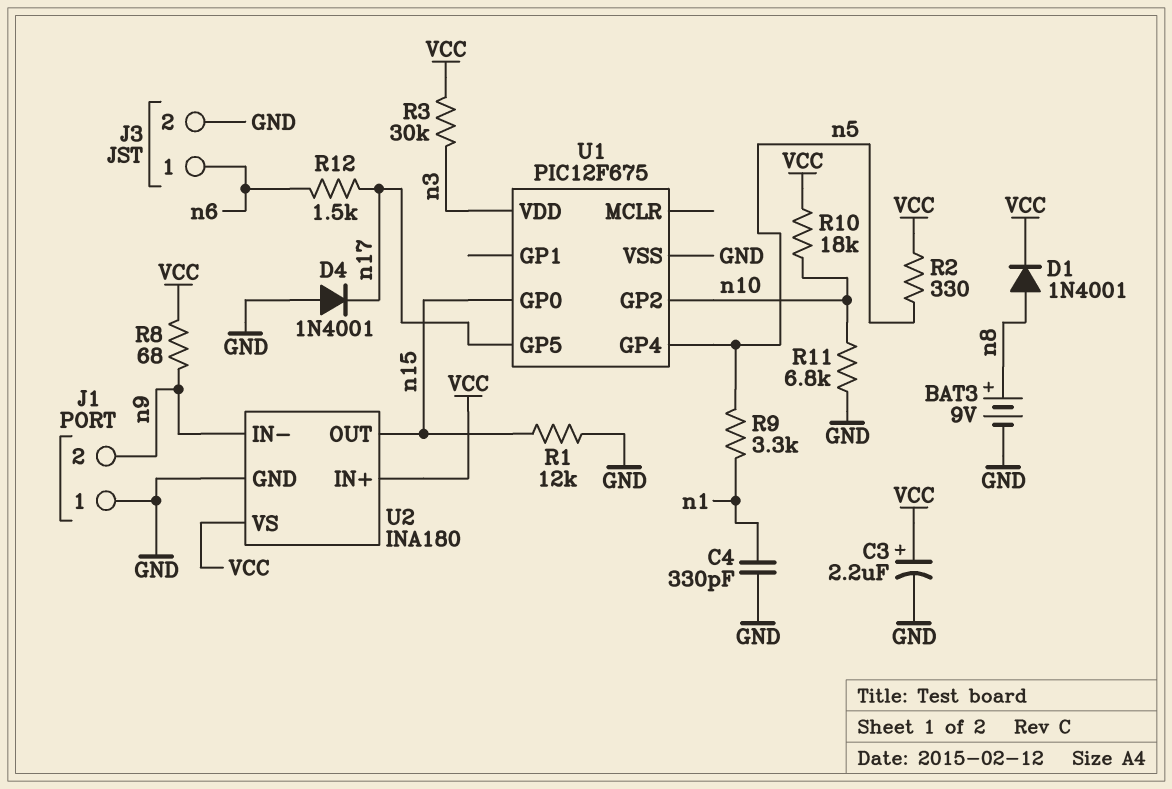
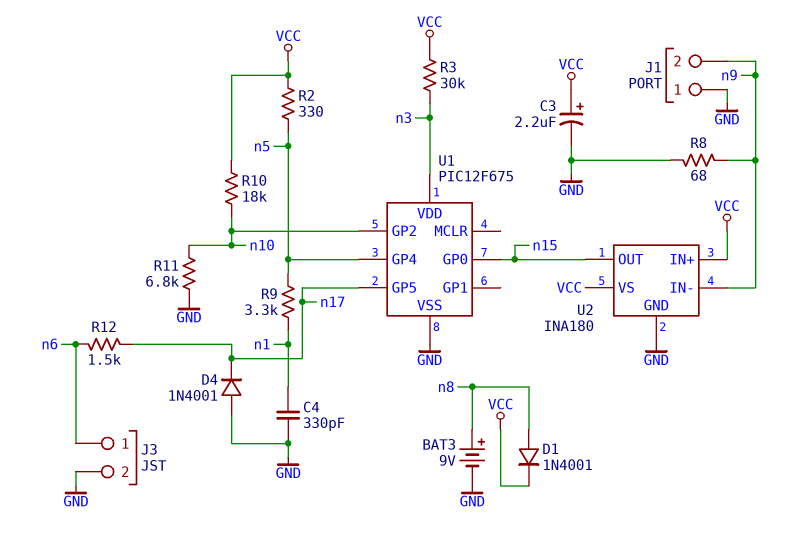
R1: 12k (GND, n15) -> none
R8: 68 (VCC, n9) -> 68 (GND, n9)

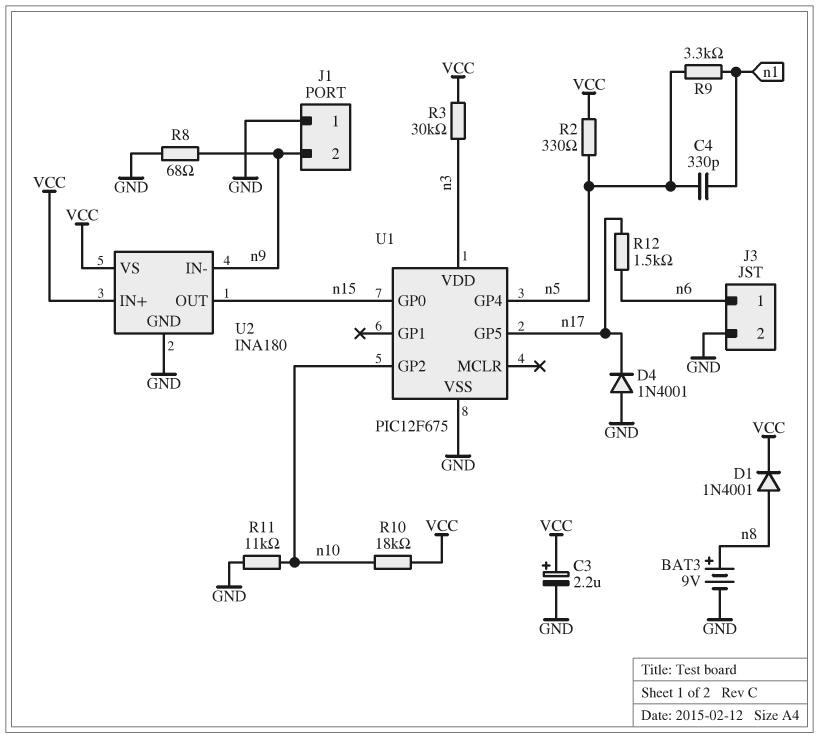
C4: 330pF (GND, n1) -> 330pF (n1, n5)
R11: 6.8k (GND, n10) -> 11k (GND, n10)

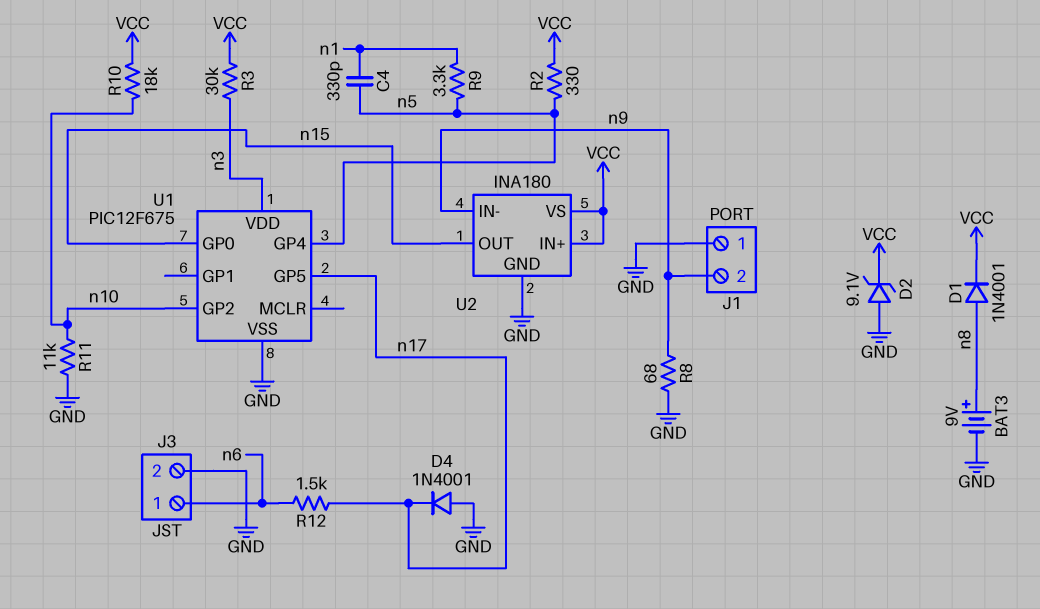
C3: 2.2uF (plus VCC, minus GND) -> none
D2: none -> zener 9.1V (A GND, K VCC)

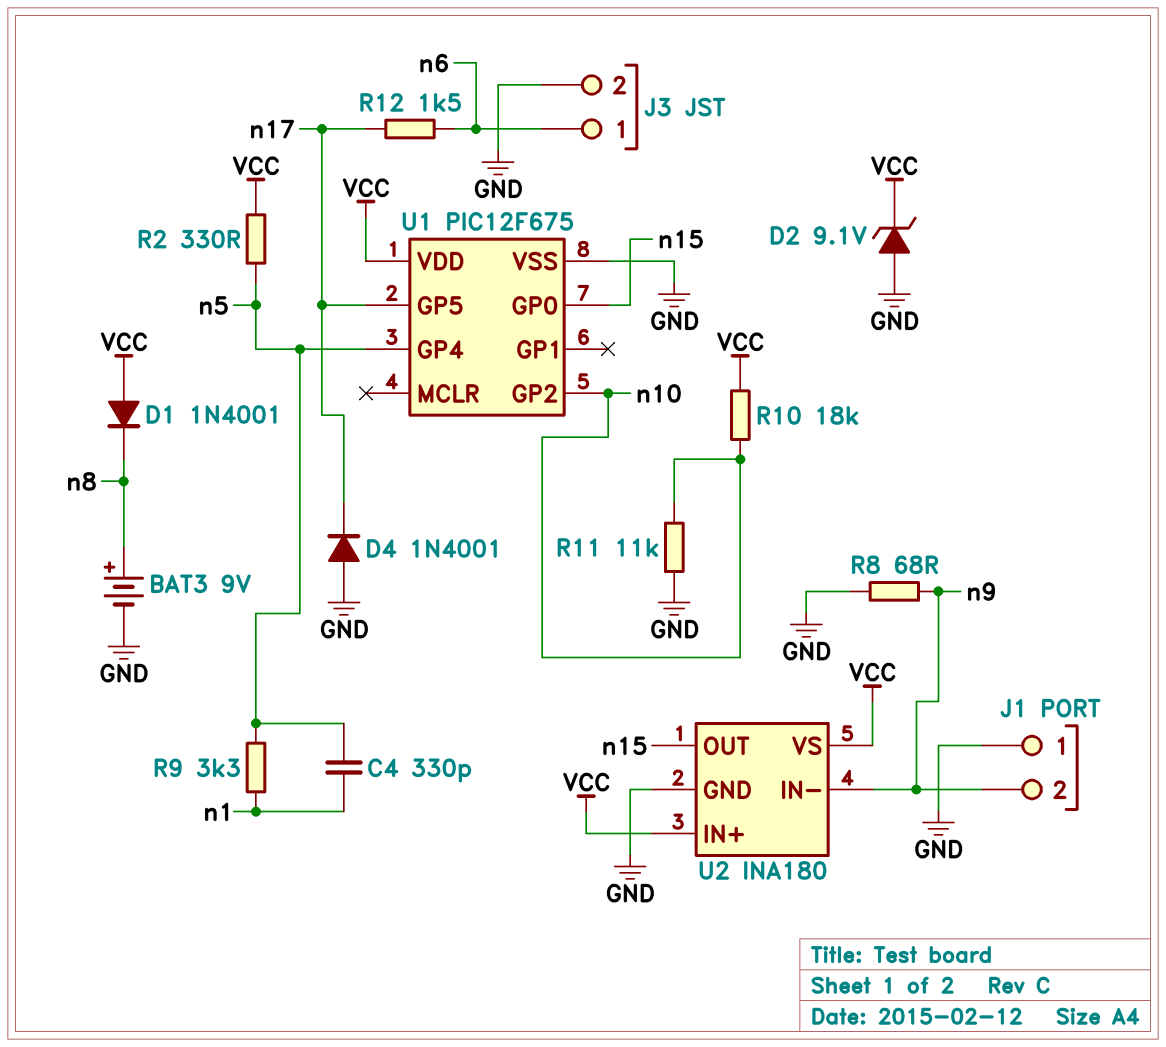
D1: diode 1N4001 (A n8, K VCC) -> diode 1N4001 (A VCC, K n8)
R3: 30k (VCC, n3) -> none
U1 pin VDD: n3 -> VCC

